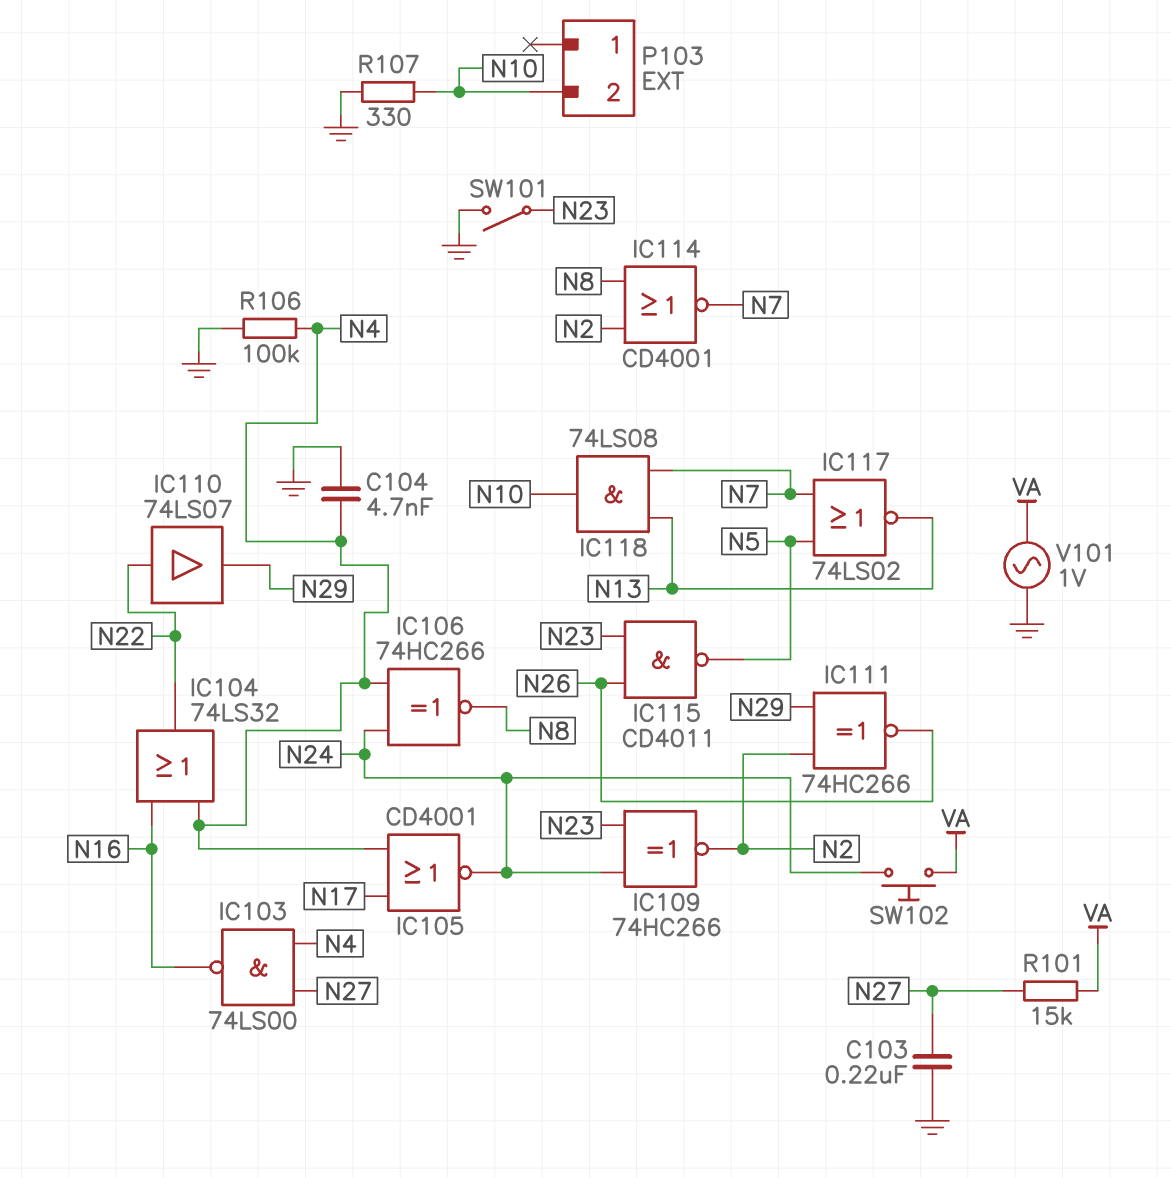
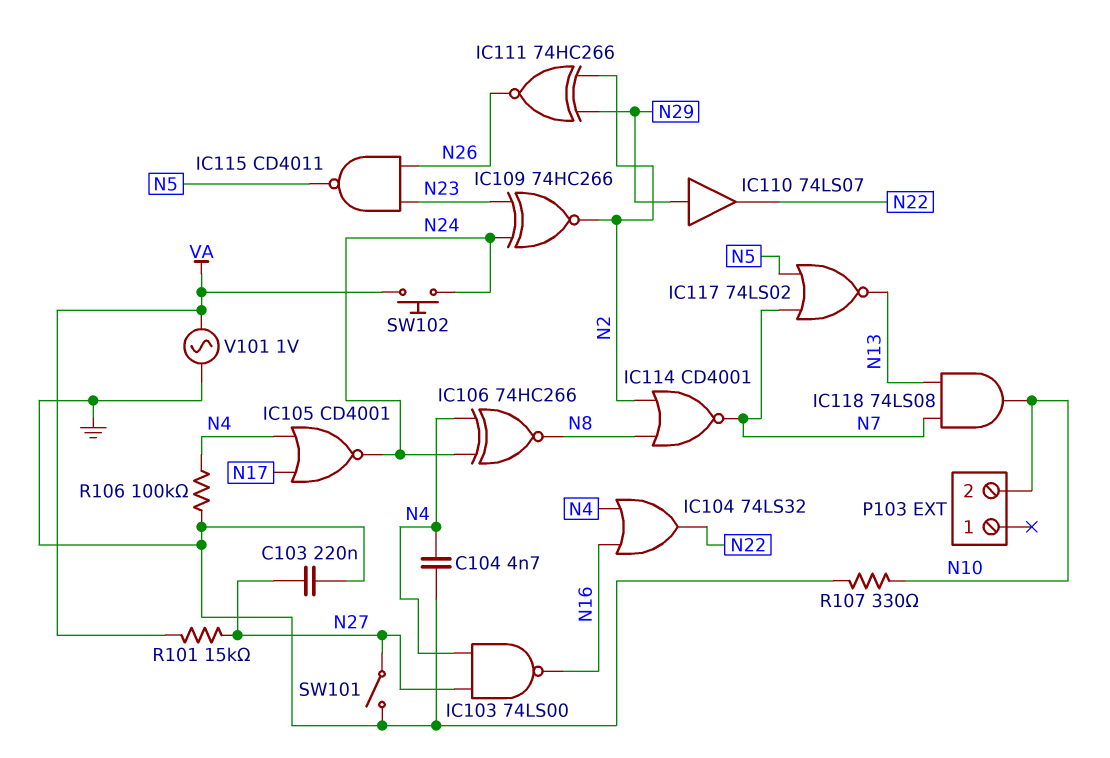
IC110: buffer 74LS07 (in N22, out N29) -> buffer 74LS07 (in N29, out N22)
SW101: switch (GND, N23) -> switch (GND, N27)

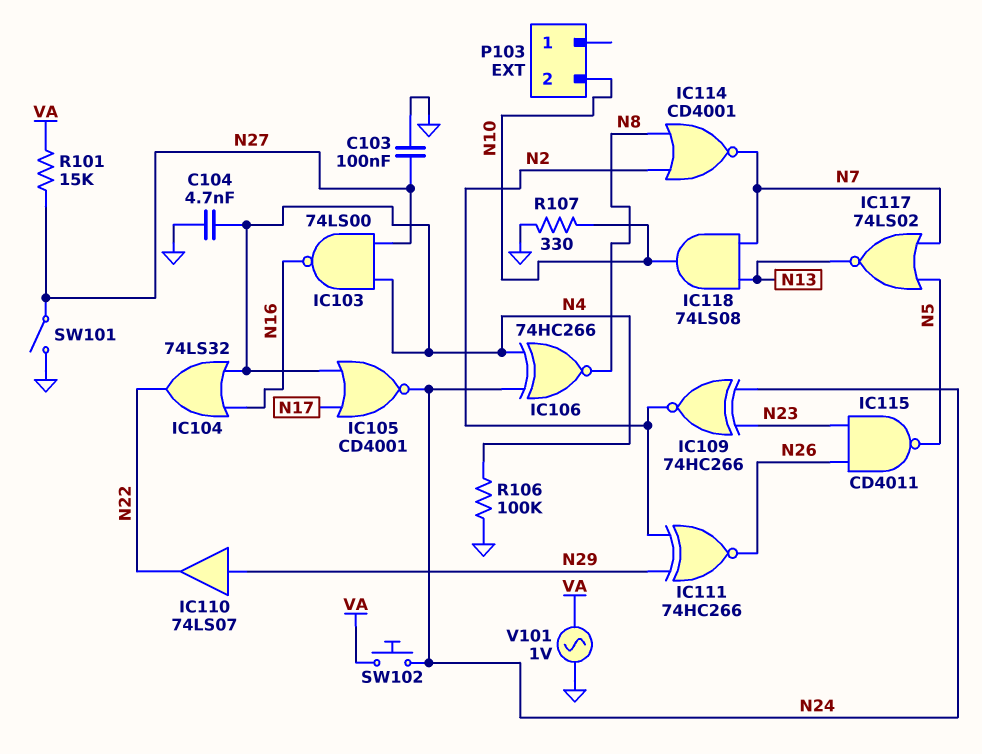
C103: 220nF (GND, N27) -> 100nF (GND, N27)

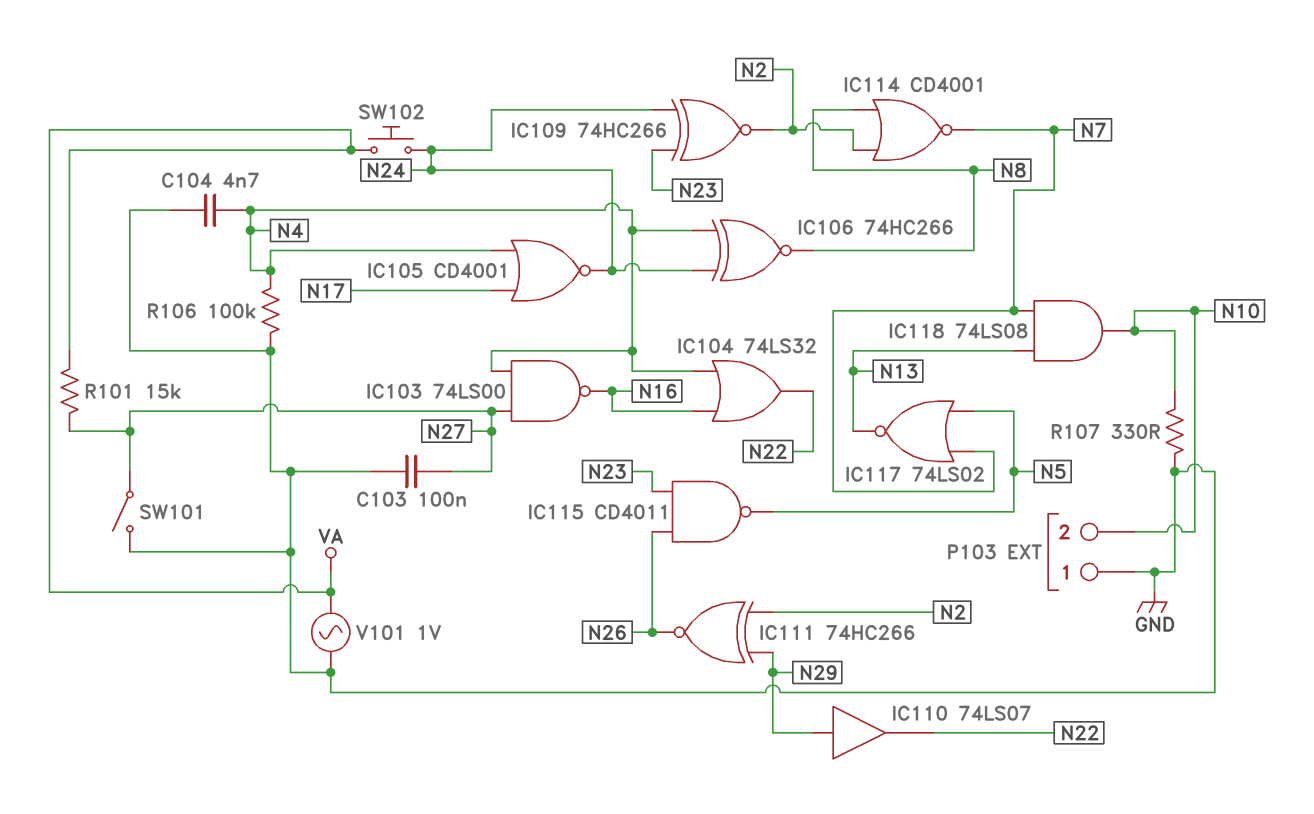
P103 pin 1: none -> GND

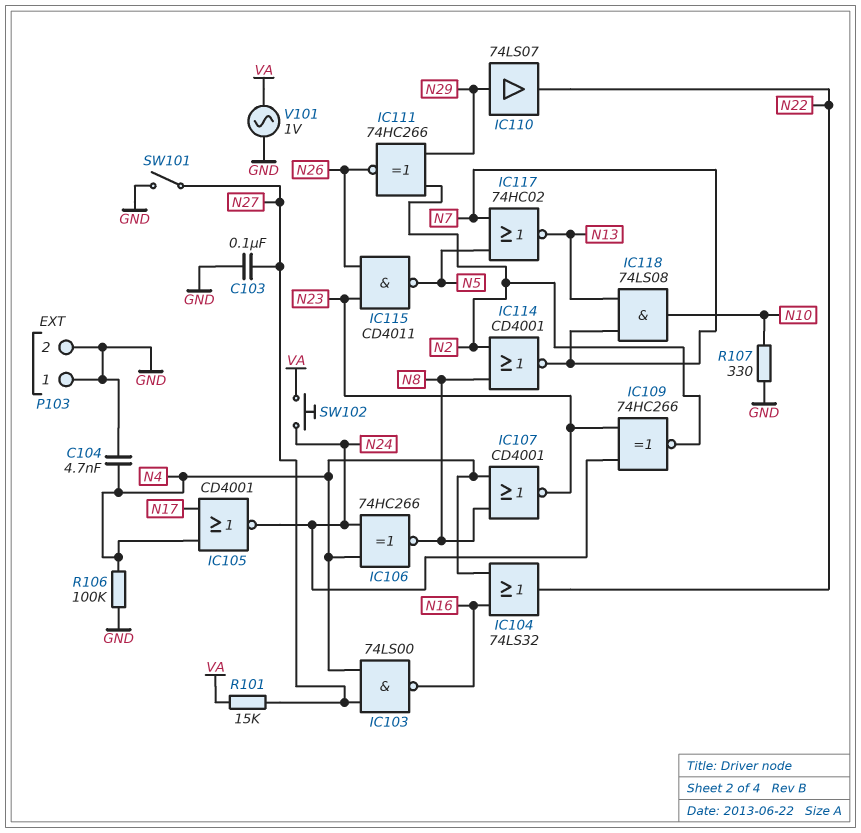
IC107: none -> NOR CD4001 (in N4, in N8, out N23)
IC117: NOR 74LS02 (in N5, in N7, out N13) -> NOR 74HC02 (in N5, in N7, out N13)
P103 pin 2: N10 -> GND

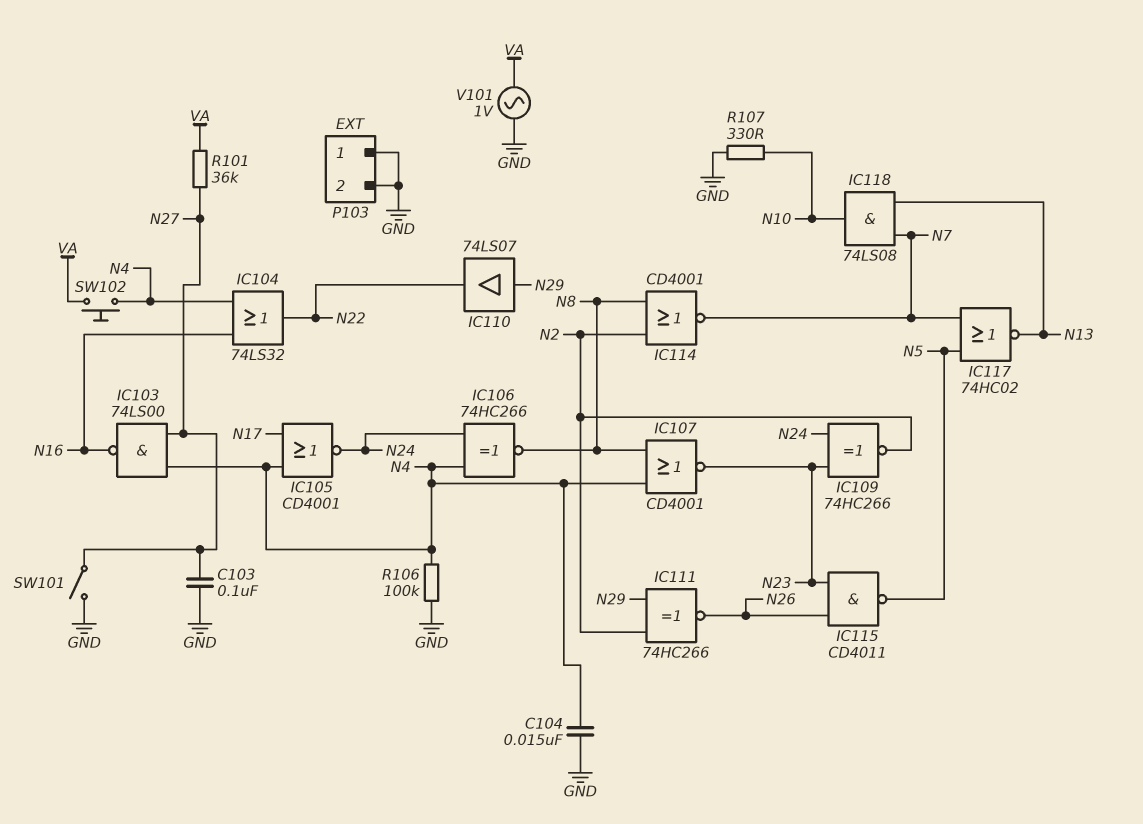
C104: 4.7nF (GND, N4) -> 15nF (GND, N4)
R101: 15k (N27, VA) -> 36k (N27, VA)
SW102: button (N24, VA) -> button (N4, VA)

